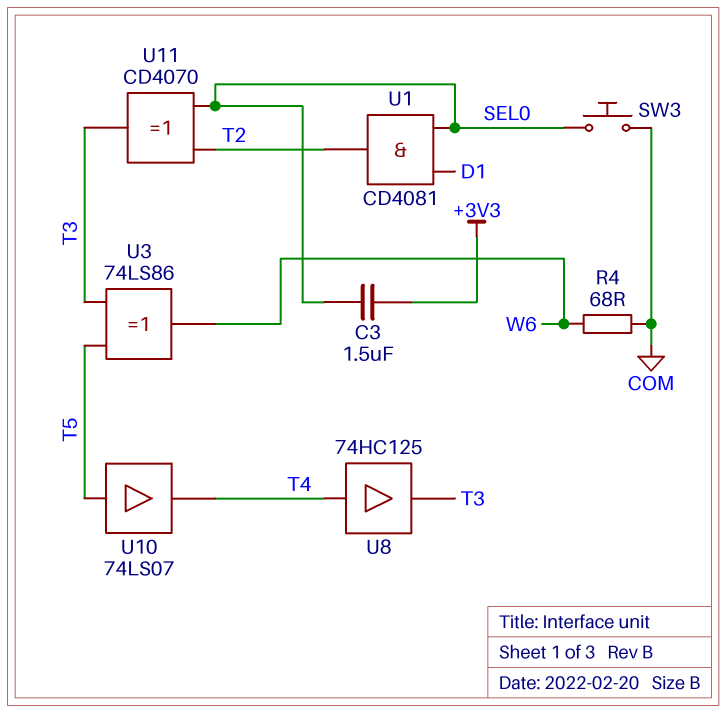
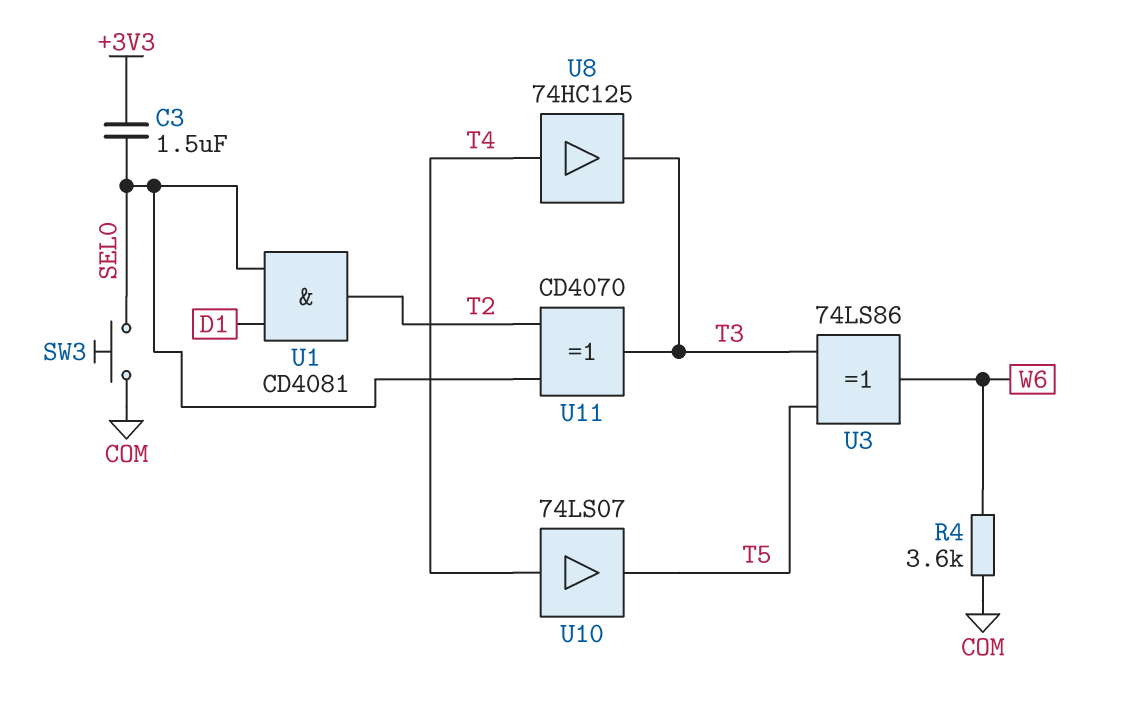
R4: 68 (COM, W6) -> 3.6k (COM, W6)
U10: buffer 74LS07 (in T5, out T4) -> buffer 74LS07 (in T4, out T5)

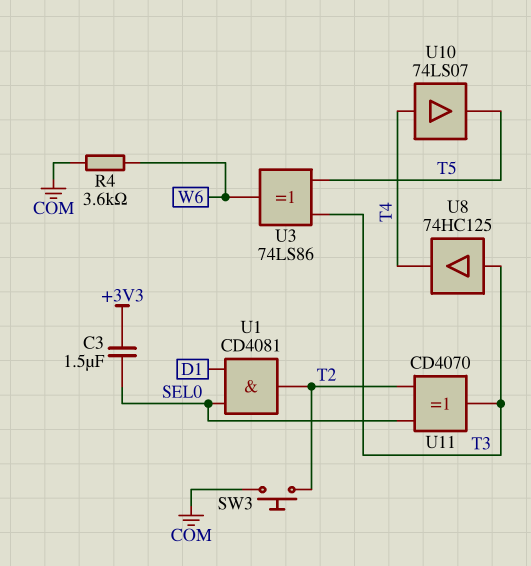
SW3: button (COM, SEL0) -> button (COM, T2)
U8: buffer 74HC125 (in T4, out T3) -> buffer 74HC125 (in T3, out T4)

